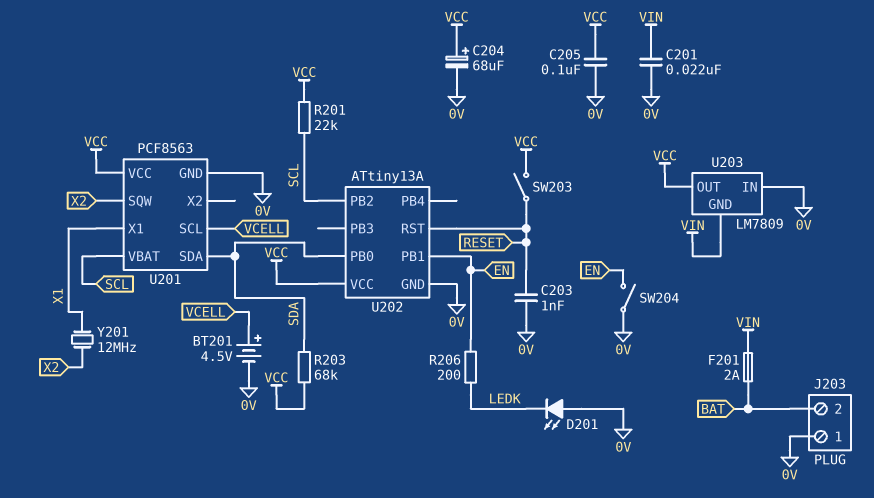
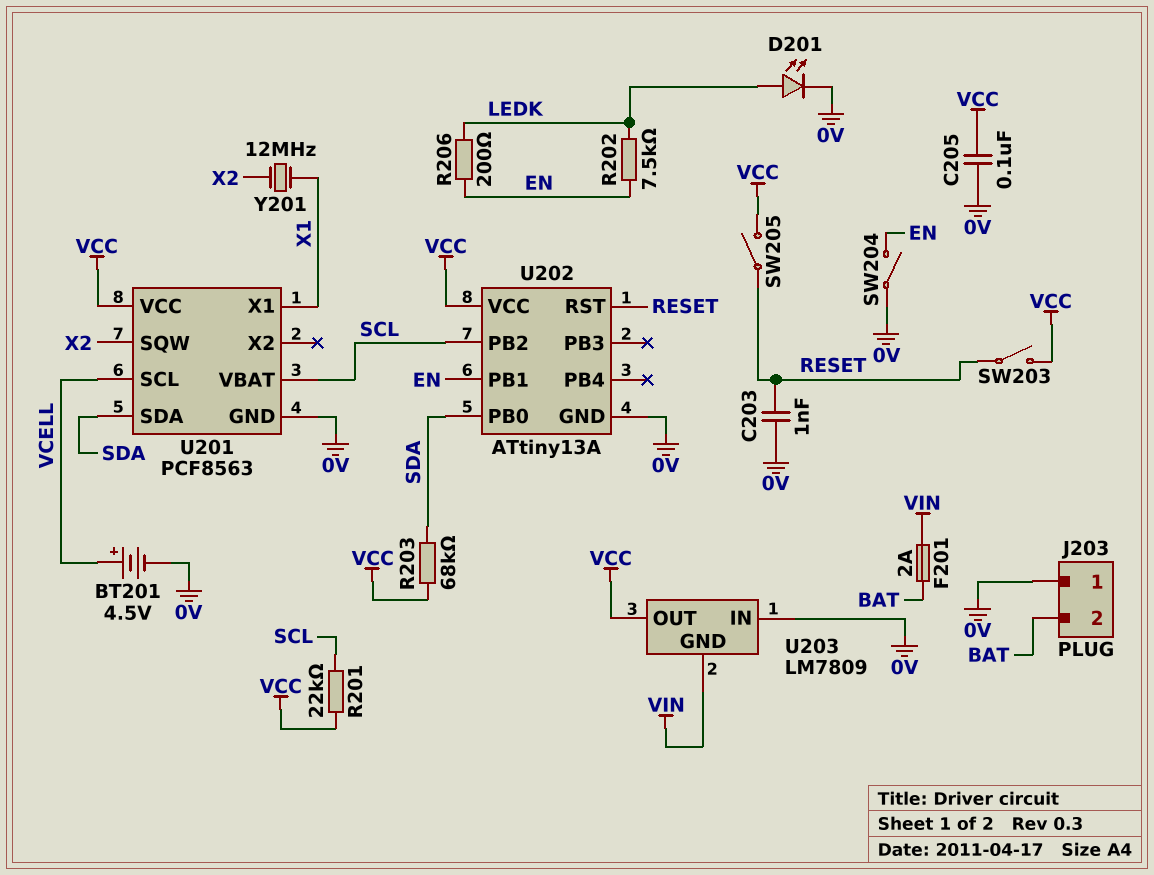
C201: 22nF (0V, VIN) -> none
C204: 68uF (plus VCC, minus 0V) -> none
D201: LED (A 0V, K LEDK) -> LED (A LEDK, K 0V)
R202: none -> 7.5k (EN, LEDK)
SW205: none -> switch (RESET, VCC)

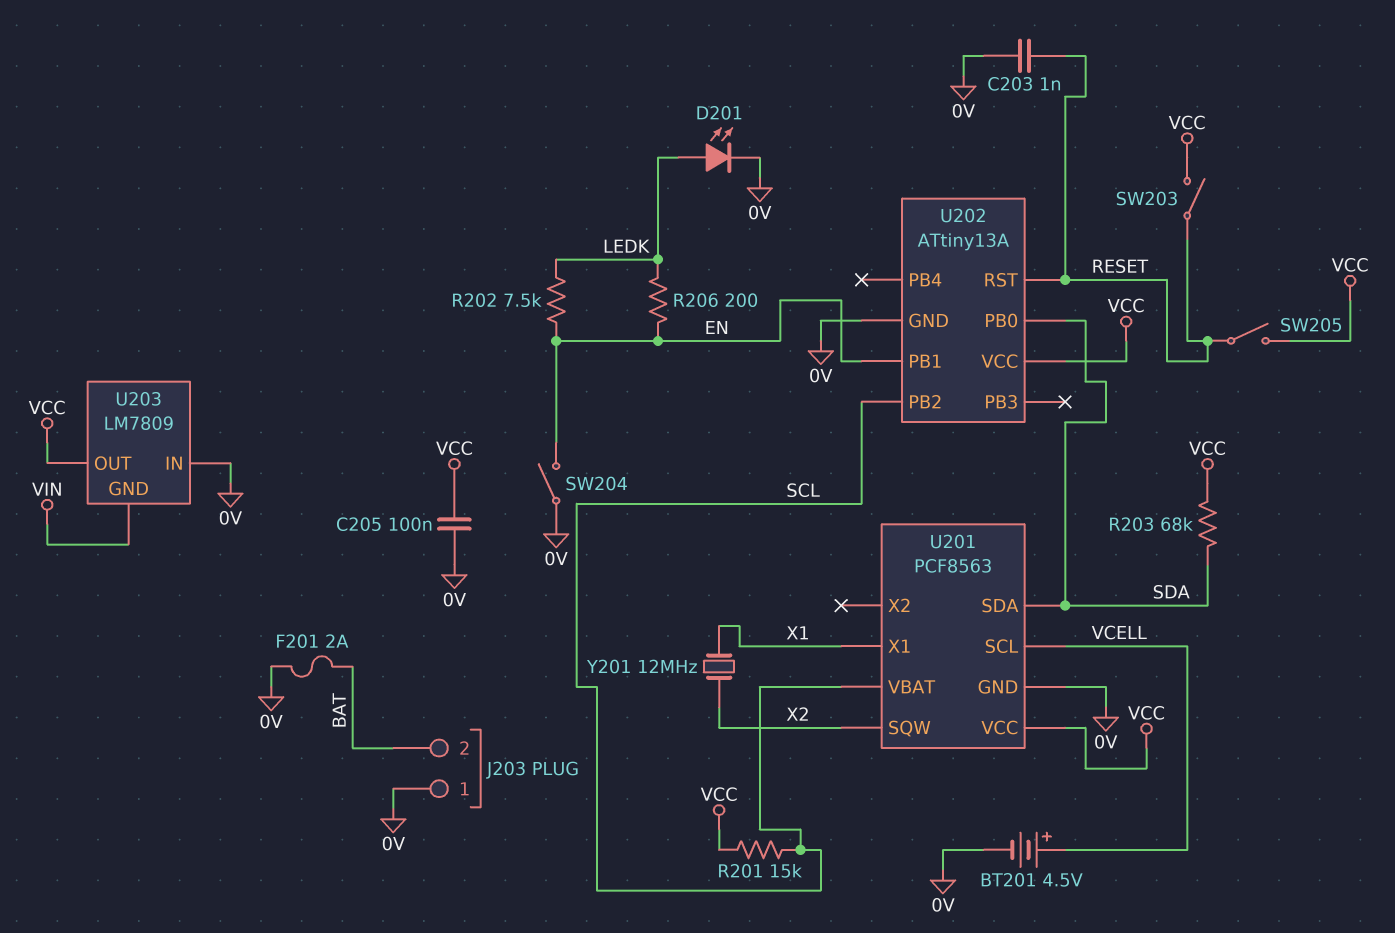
F201: 2A (BAT, VIN) -> 2A (0V, BAT)
R201: 22k (SCL, VCC) -> 15k (SCL, VCC)

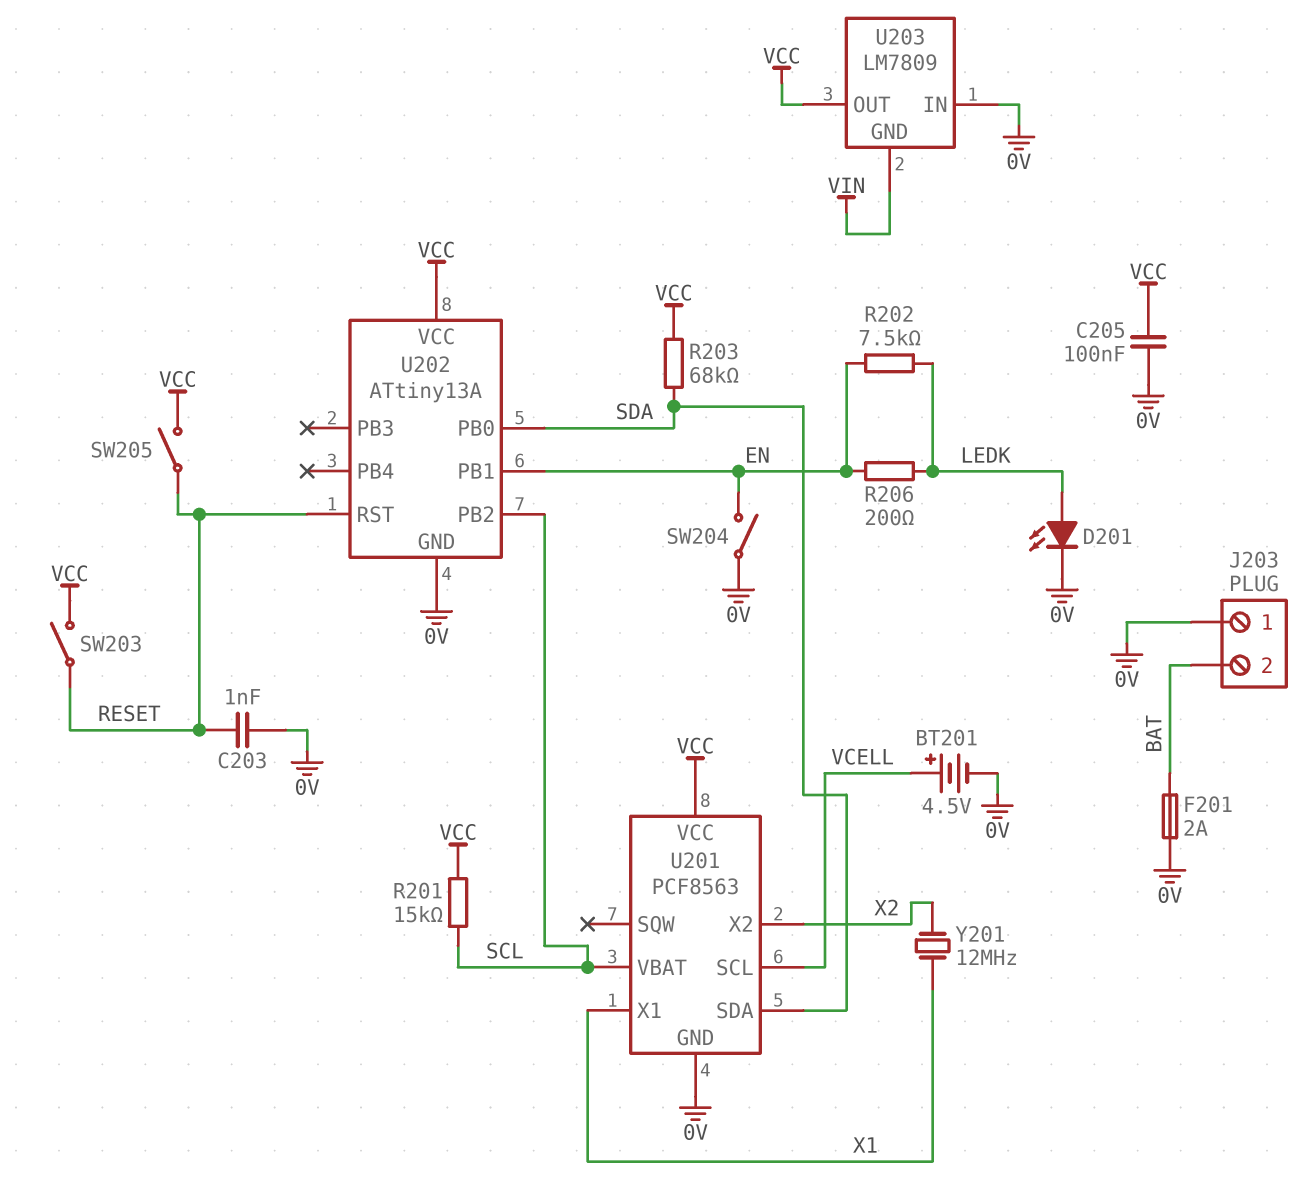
U201 pin SQW: X2 -> none
U201 pin X2: none -> X2

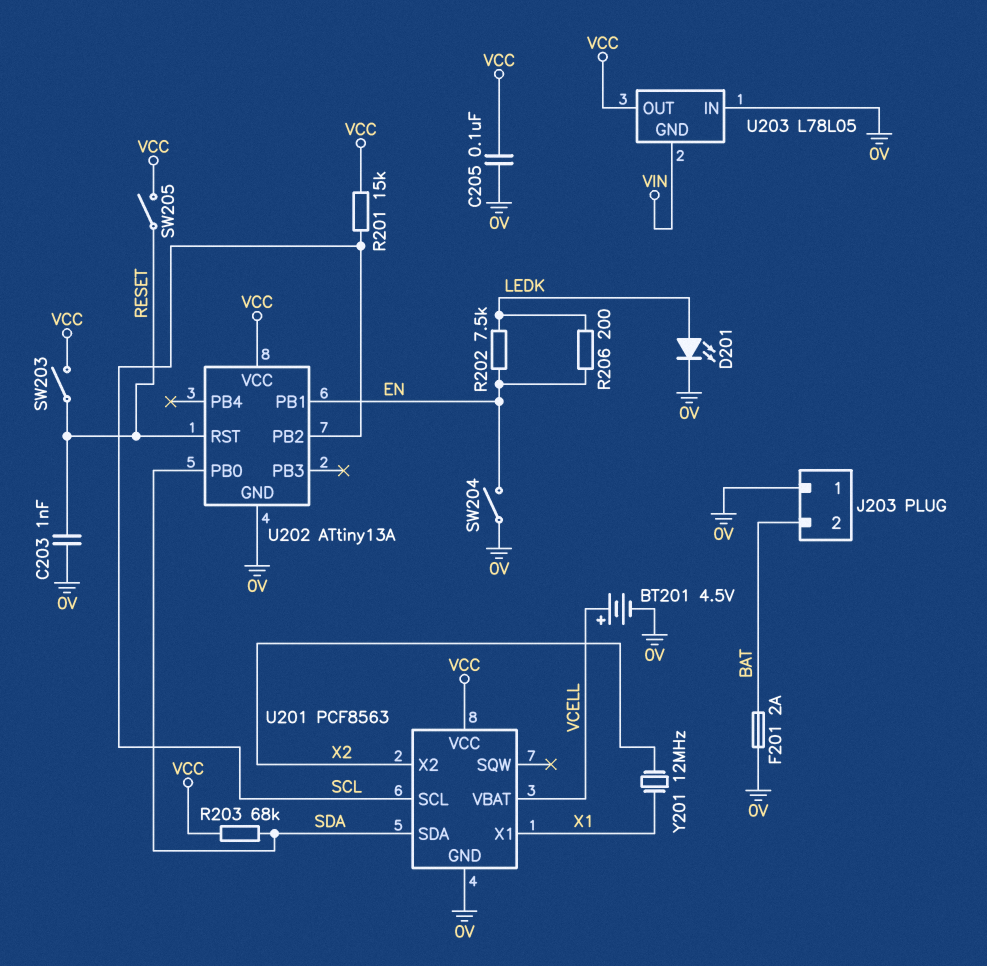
U201 pin SCL: VCELL -> SCL
U201 pin VBAT: SCL -> VCELL
U203: LM7809 -> L78L05

